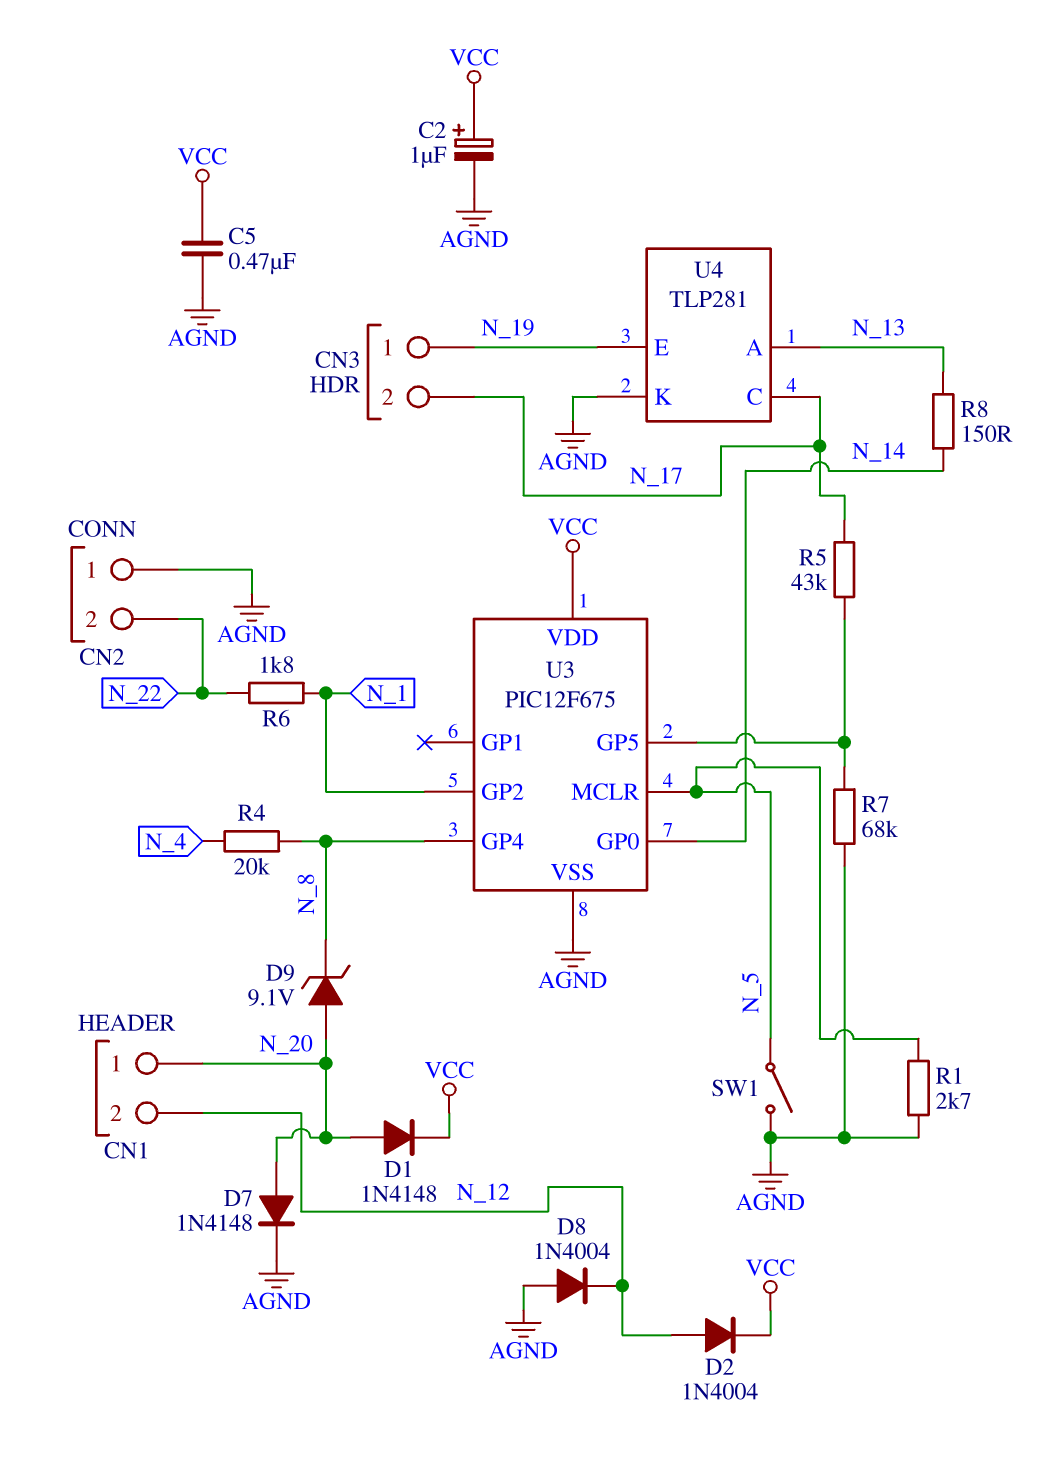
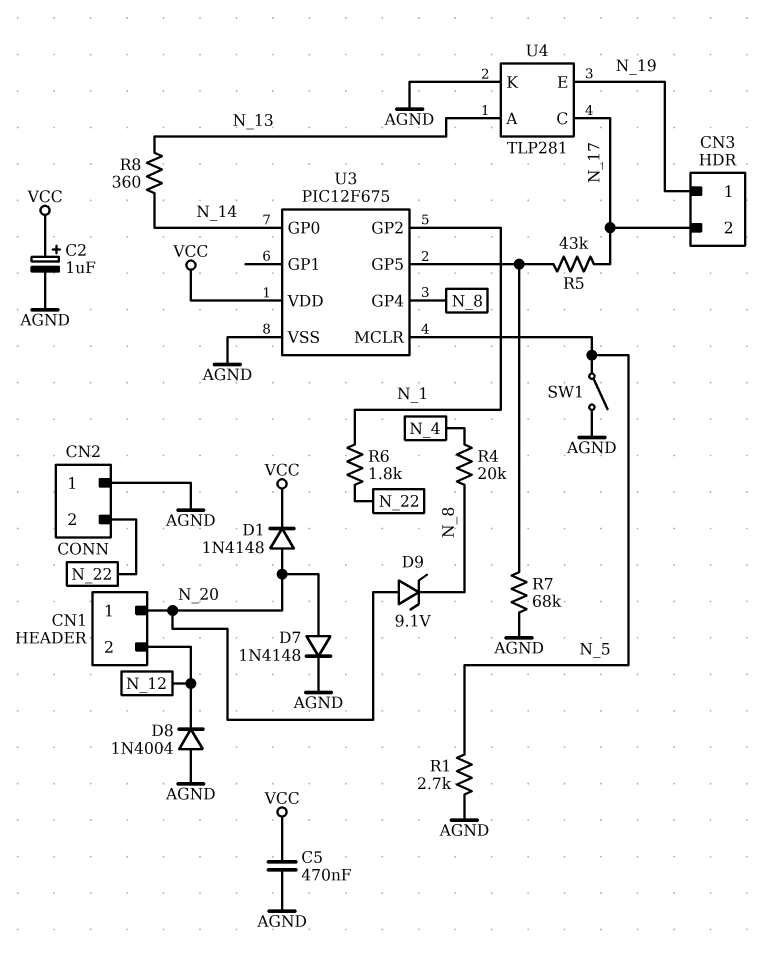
D2: diode 1N4004 (A N_12, K VCC) -> none
R8: 150 (N_13, N_14) -> 360 (N_13, N_14)

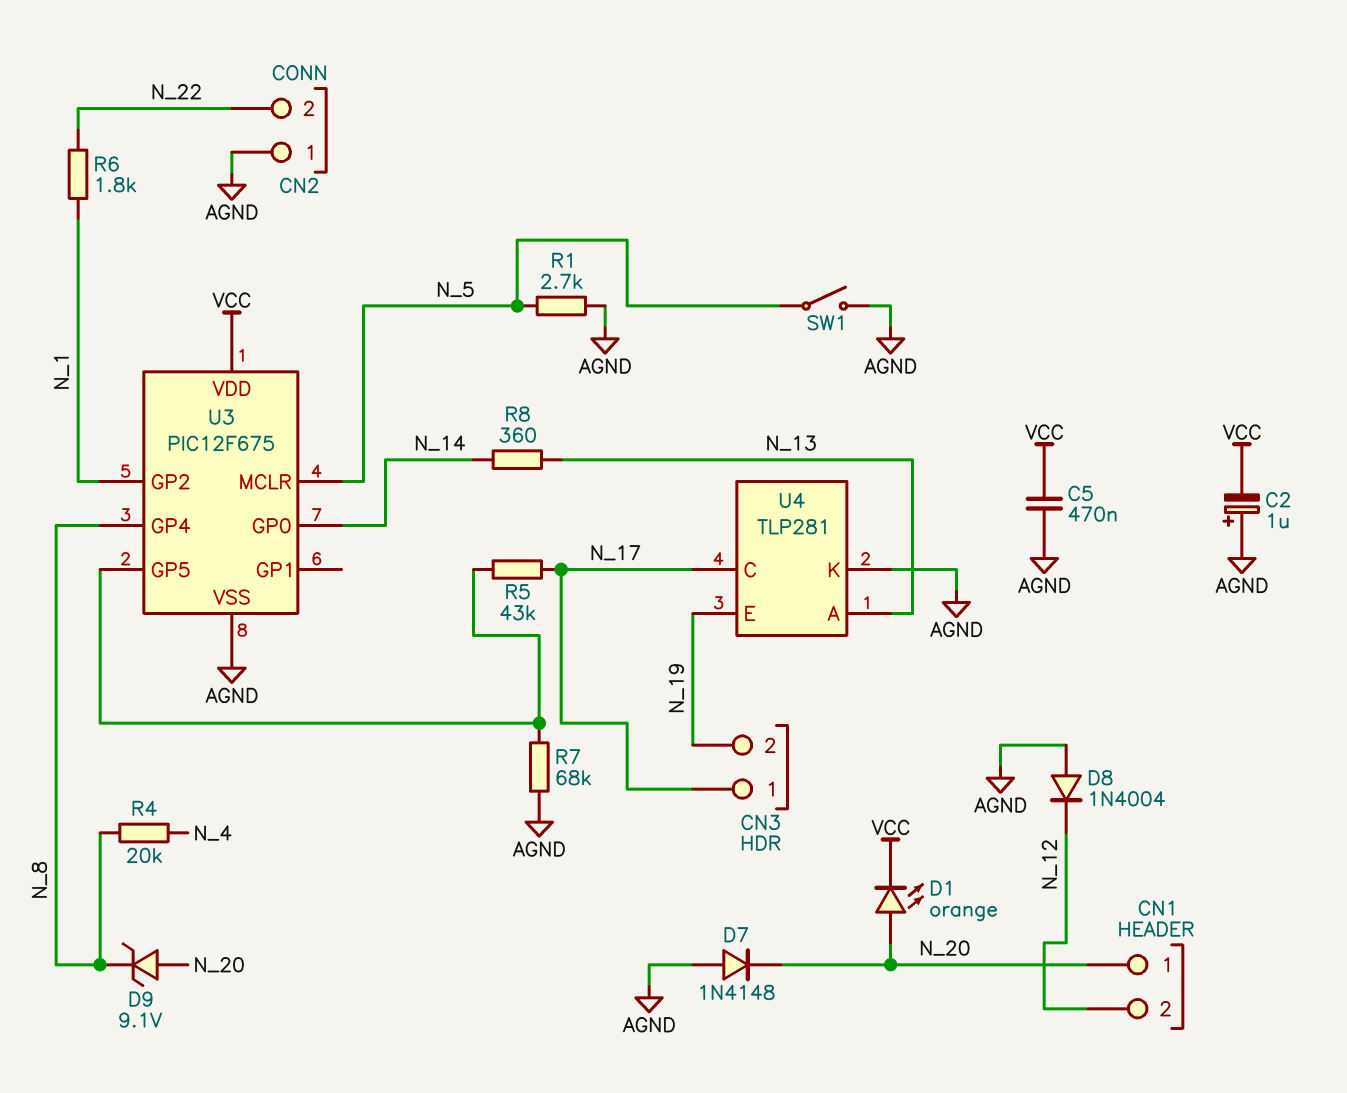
C2: 1uF (plus VCC, minus AGND) -> 1uF (plus AGND, minus VCC)
CN3 pin 1: N_19 -> N_17
CN3 pin 2: N_17 -> N_19
D1: diode 1N4148 (A N_20, K VCC) -> LED orange (A N_20, K VCC)
D7: diode 1N4148 (A N_20, K AGND) -> diode 1N4148 (A AGND, K N_20)

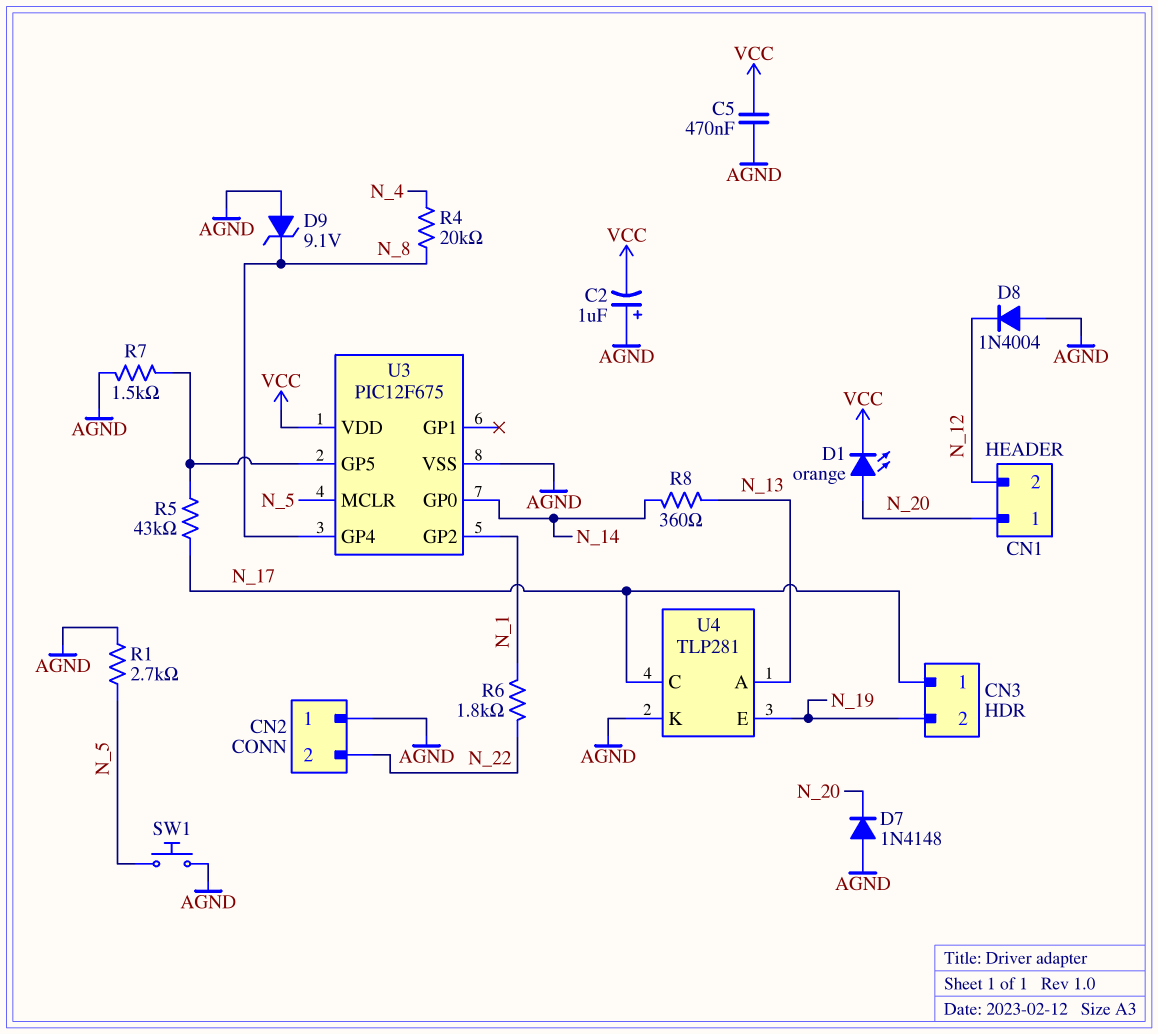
D9: zener 9.1V (A N_20, K N_8) -> zener 9.1V (A AGND, K N_8)
R7: 68k (AGND, U3/GP5) -> 1.5k (AGND, U3/GP5)
SW1: switch (AGND, N_5) -> button (AGND, N_5)

